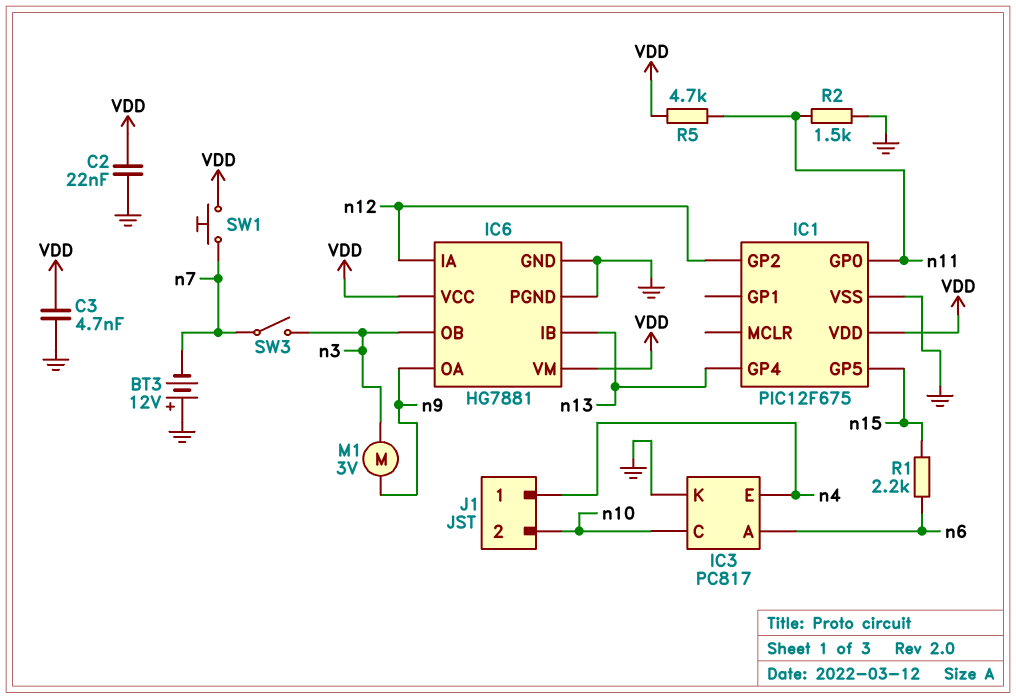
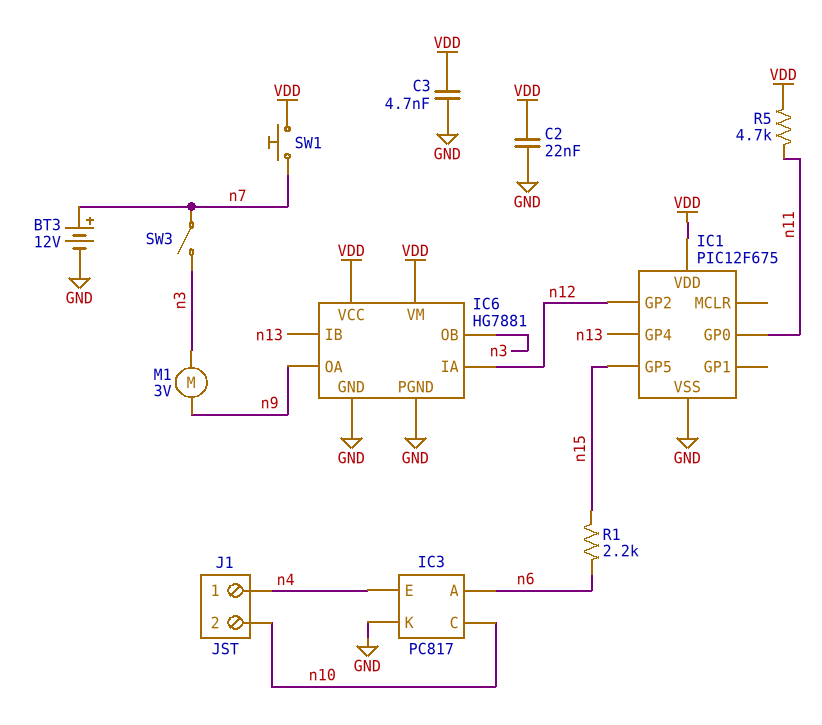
BT3: 12V (plus GND, minus n7) -> 12V (plus n7, minus GND)
R2: 1.5k (GND, n11) -> none

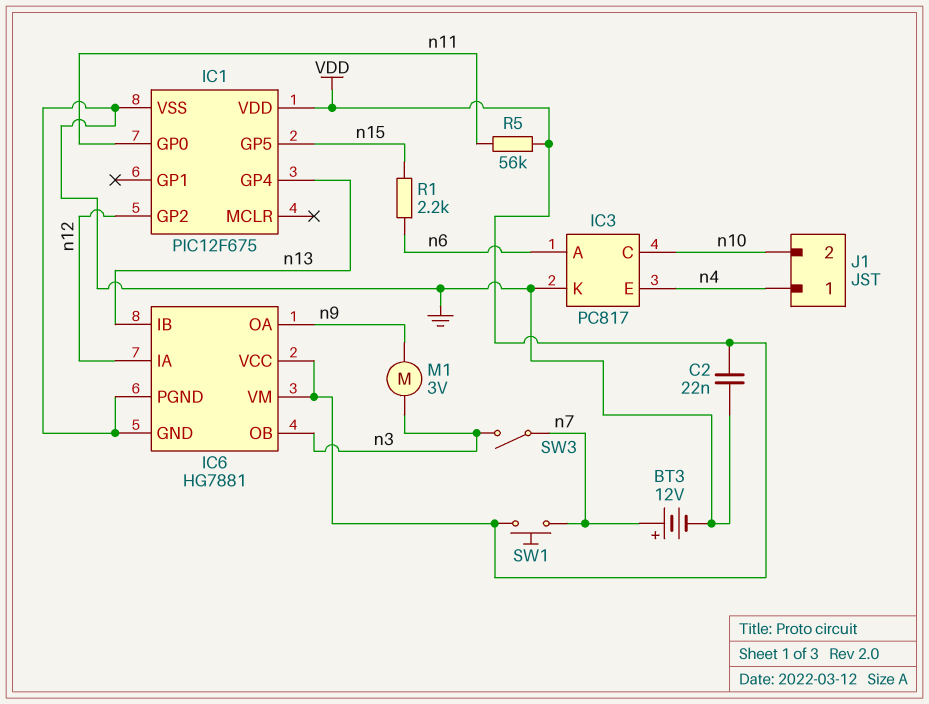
C3: 4.7nF (GND, VDD) -> none
R5: 4.7k (VDD, n11) -> 56k (VDD, n11)

